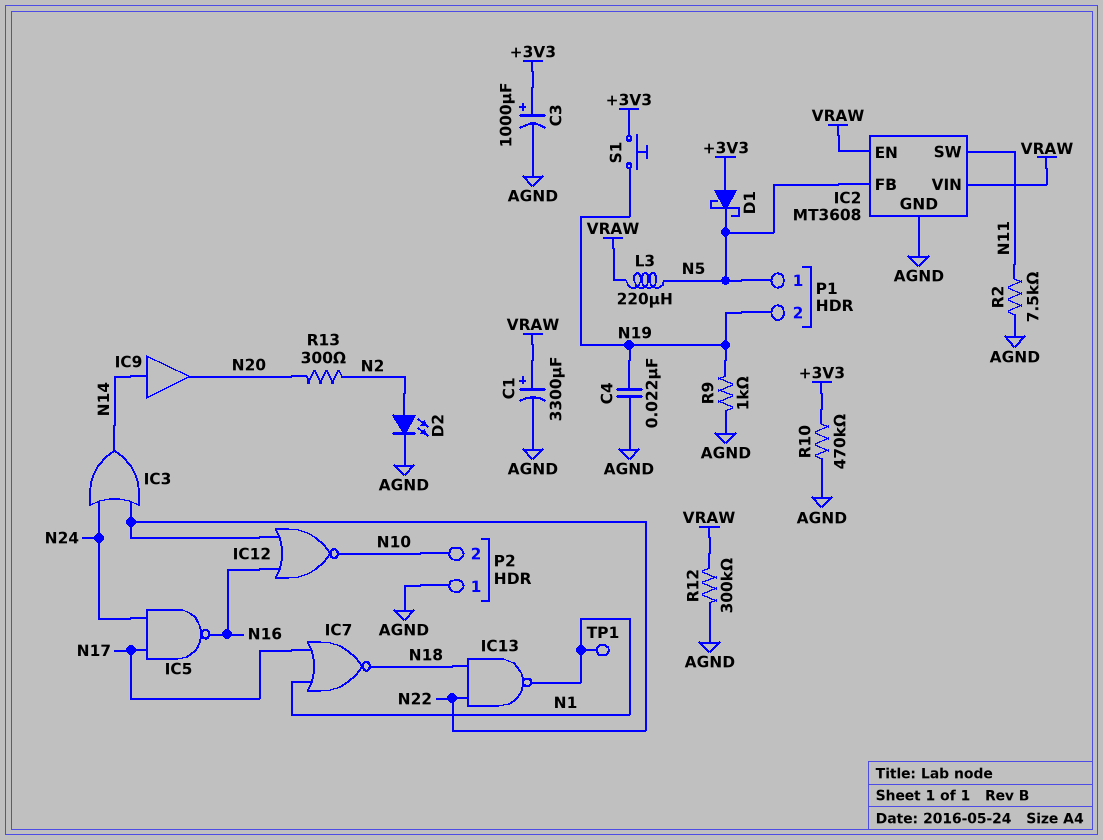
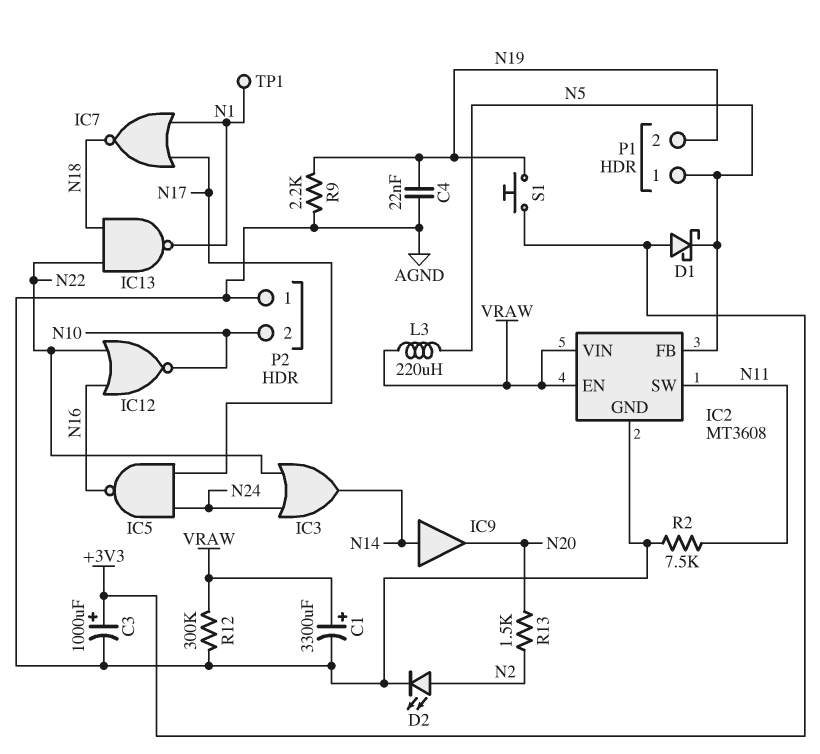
R9: 1k (AGND, N19) -> 2.2k (AGND, N19)
R10: 470k (+3V3, AGND) -> none
R13: 300 (N2, N20) -> 1.5k (N2, N20)

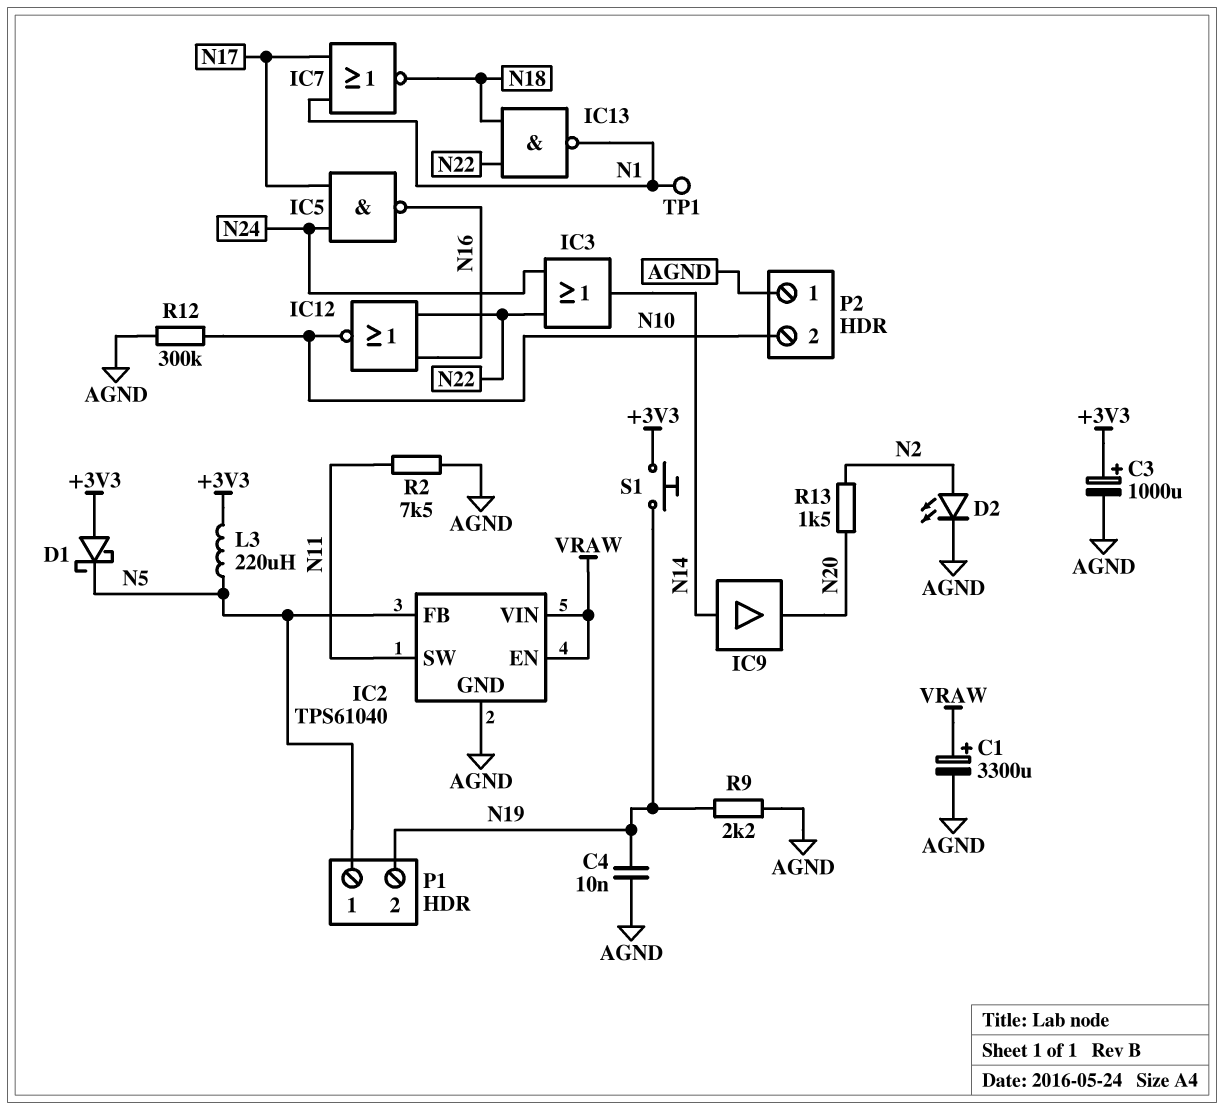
C4: 22nF (AGND, N19) -> 10nF (AGND, N19)
IC2: MT3608 -> TPS61040
L3: 220uH (N5, VRAW) -> 220uH (+3V3, N5)
R12: 300k (AGND, VRAW) -> 300k (AGND, N10)

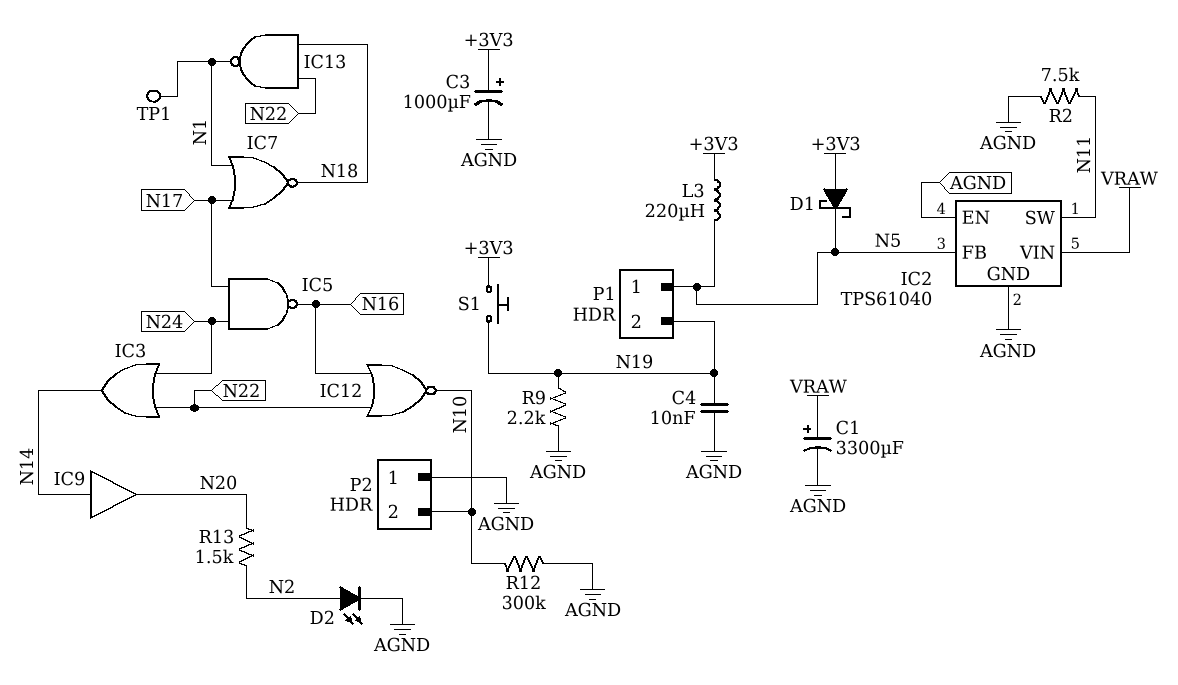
IC2 pin EN: VRAW -> AGND

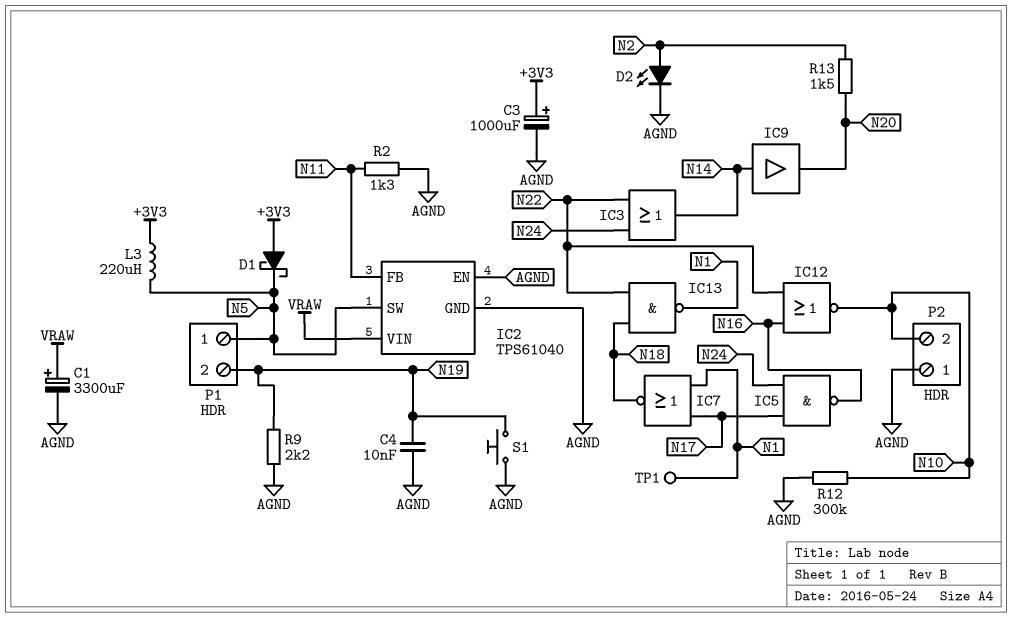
IC2 pin FB: N5 -> N11
IC2 pin SW: N11 -> N5
R2: 7.5k (AGND, N11) -> 1.3k (AGND, N11)
S1: button (+3V3, N19) -> button (AGND, N19)

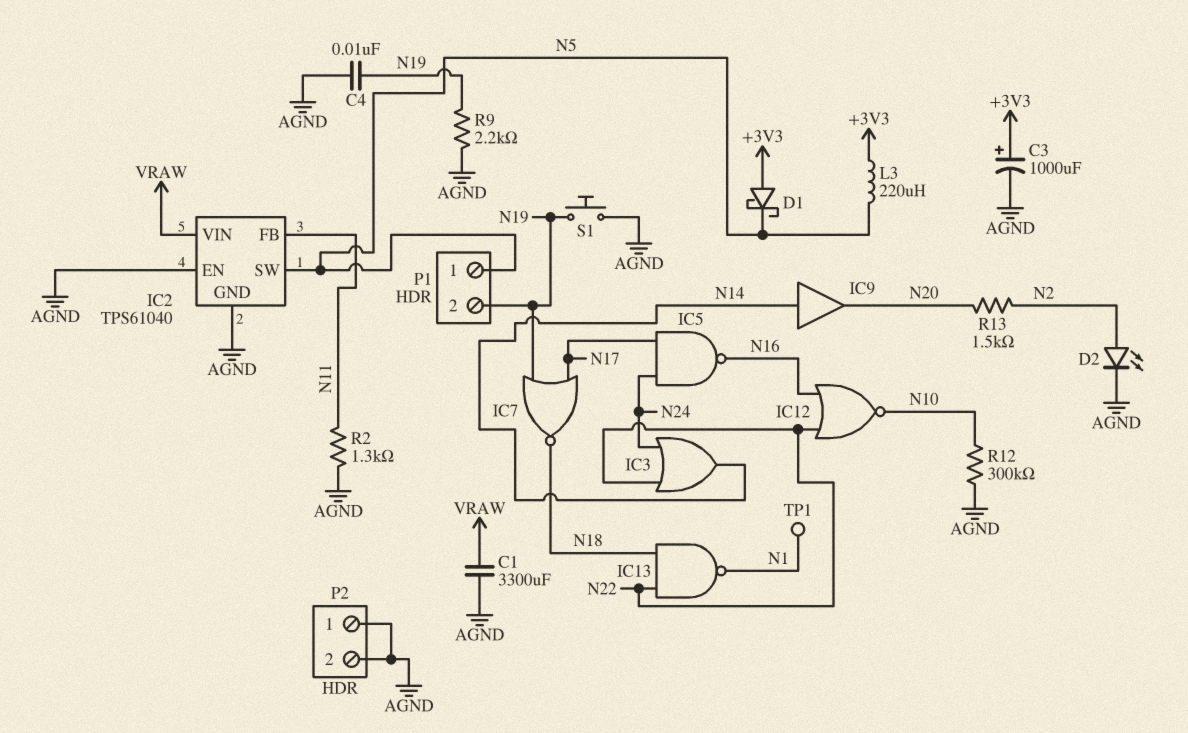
C1: 3300uF (plus VRAW, minus AGND) -> 3300uF (AGND, VRAW)
IC7: NOR (in N1, in N17, out N18) -> NOR (in N17, in N19, out N18)
P2 pin 2: N10 -> AGND

